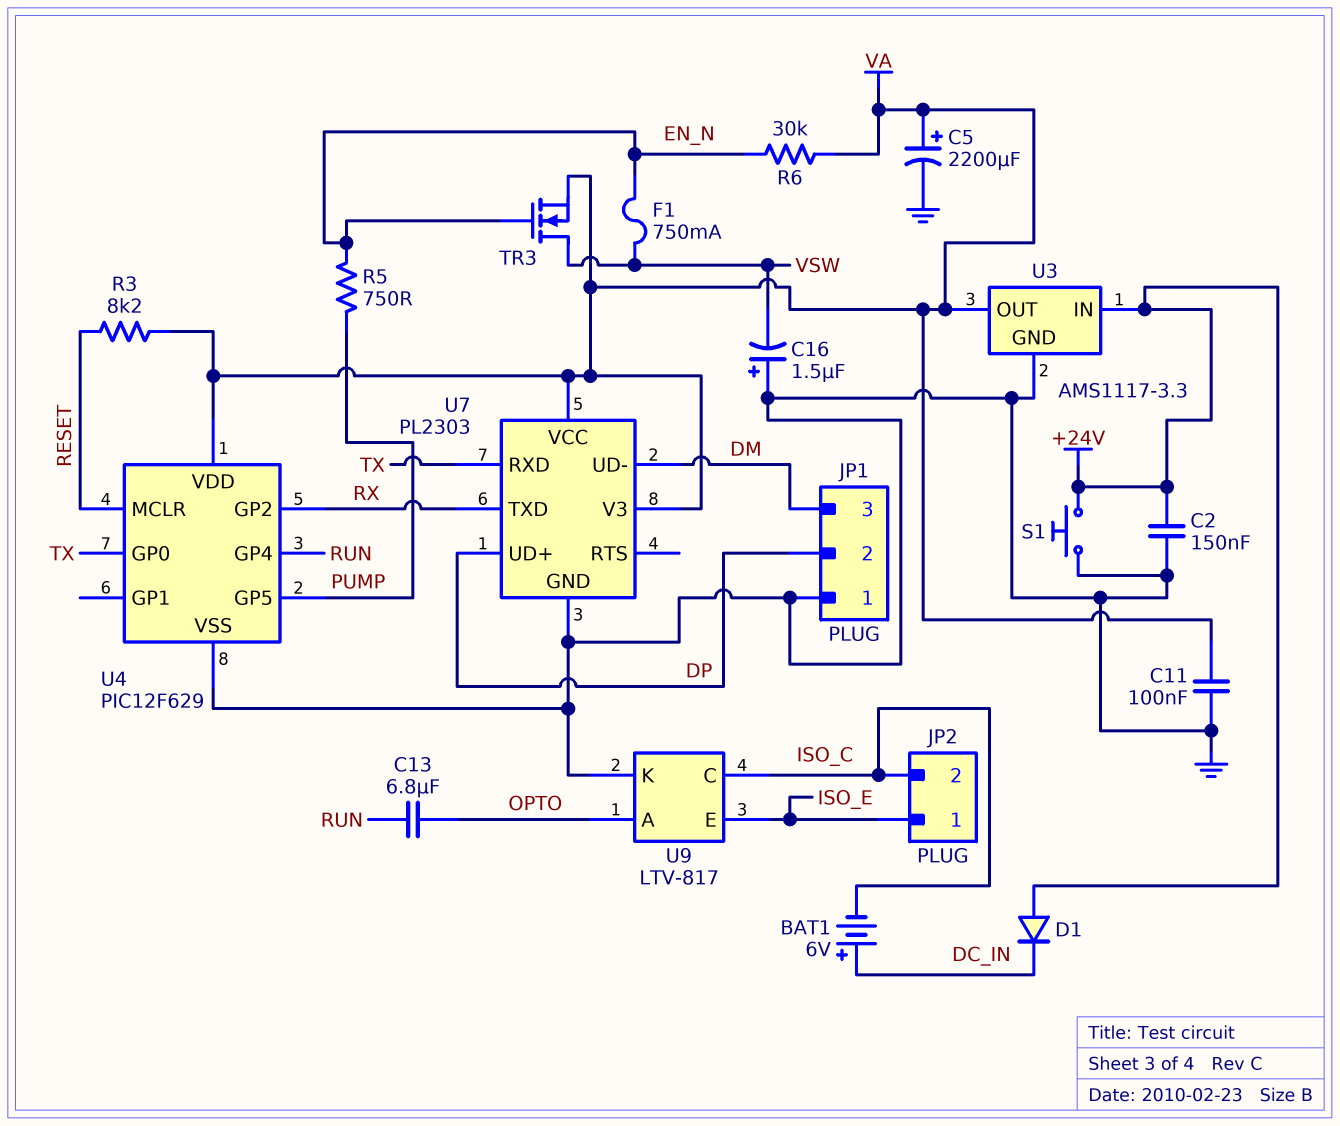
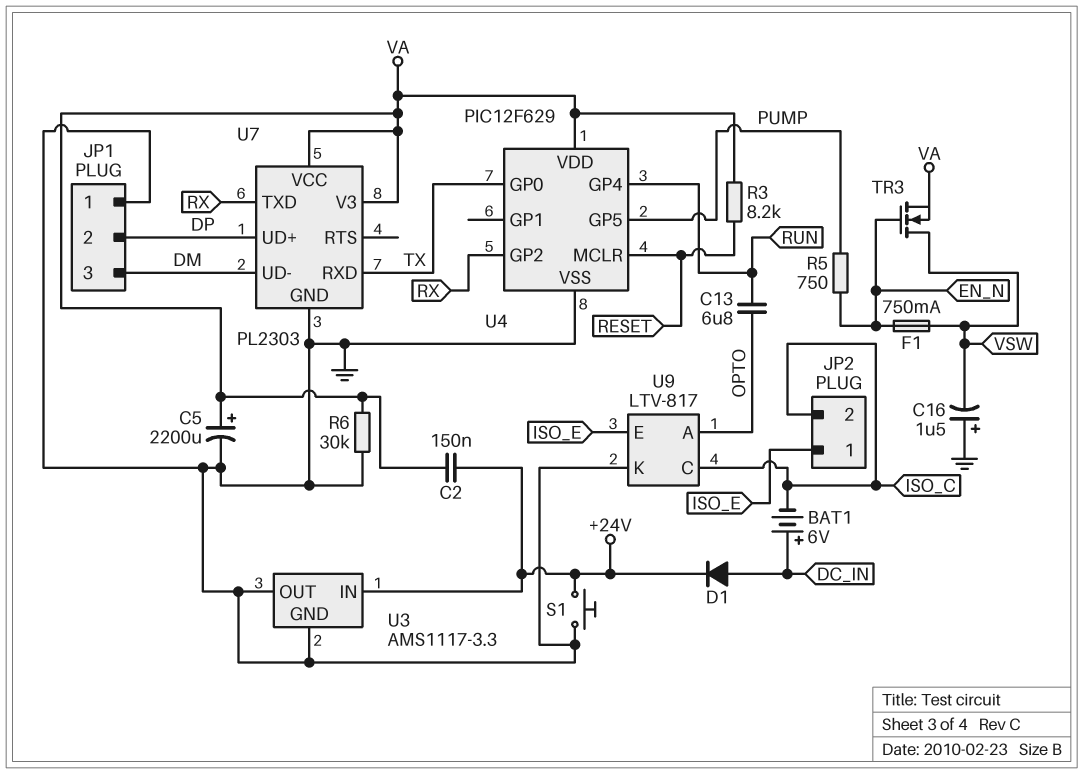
C2: 150nF (+24V, GND) -> 150nF (+24V, VA)
C11: 100nF (GND, VA) -> none
D1: diode (A +24V, K DC_IN) -> diode (A DC_IN, K +24V)
R6: 30k (EN_N, VA) -> 30k (GND, VA)
U3 pin OUT: VA -> GND

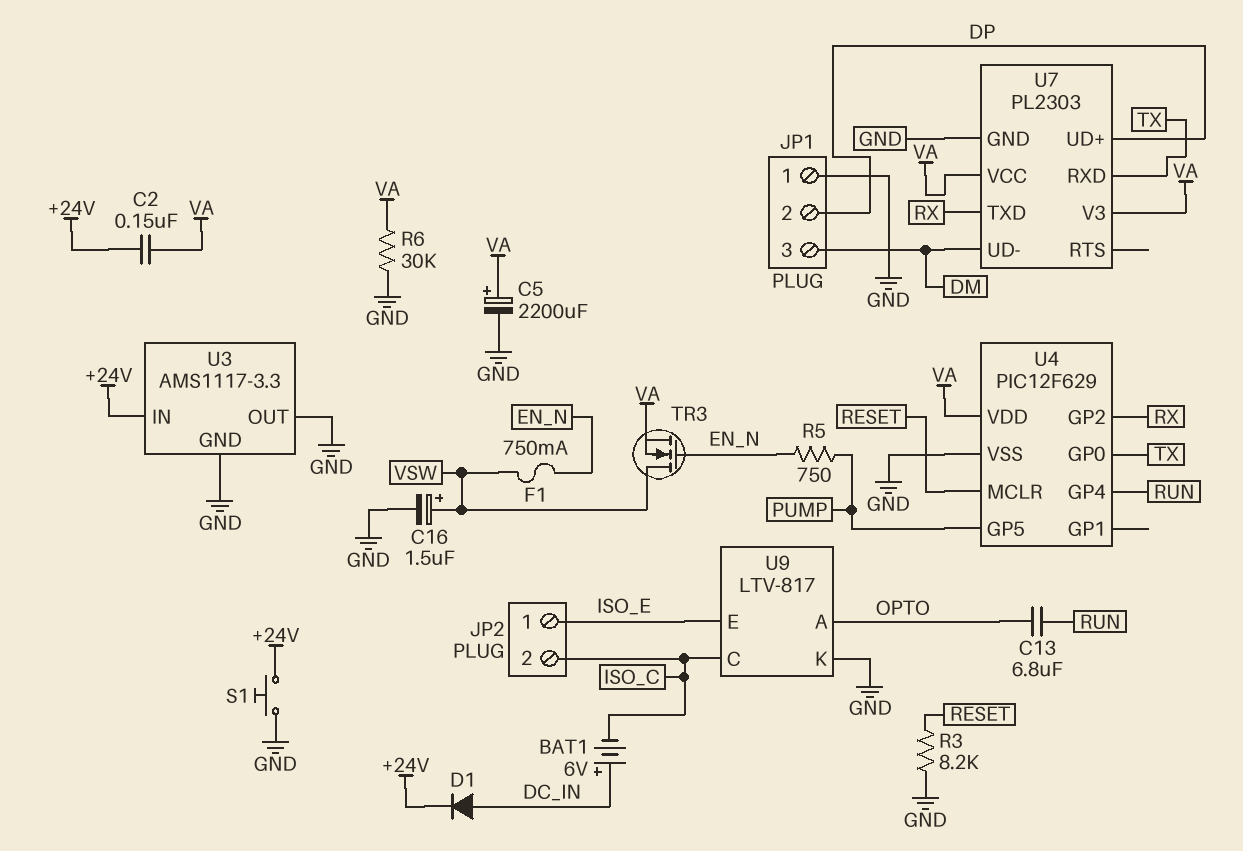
C16: 1.5uF (plus GND, minus VSW) -> 1.5uF (plus VSW, minus GND)
R3: 8.2k (RESET, VA) -> 8.2k (GND, RESET)

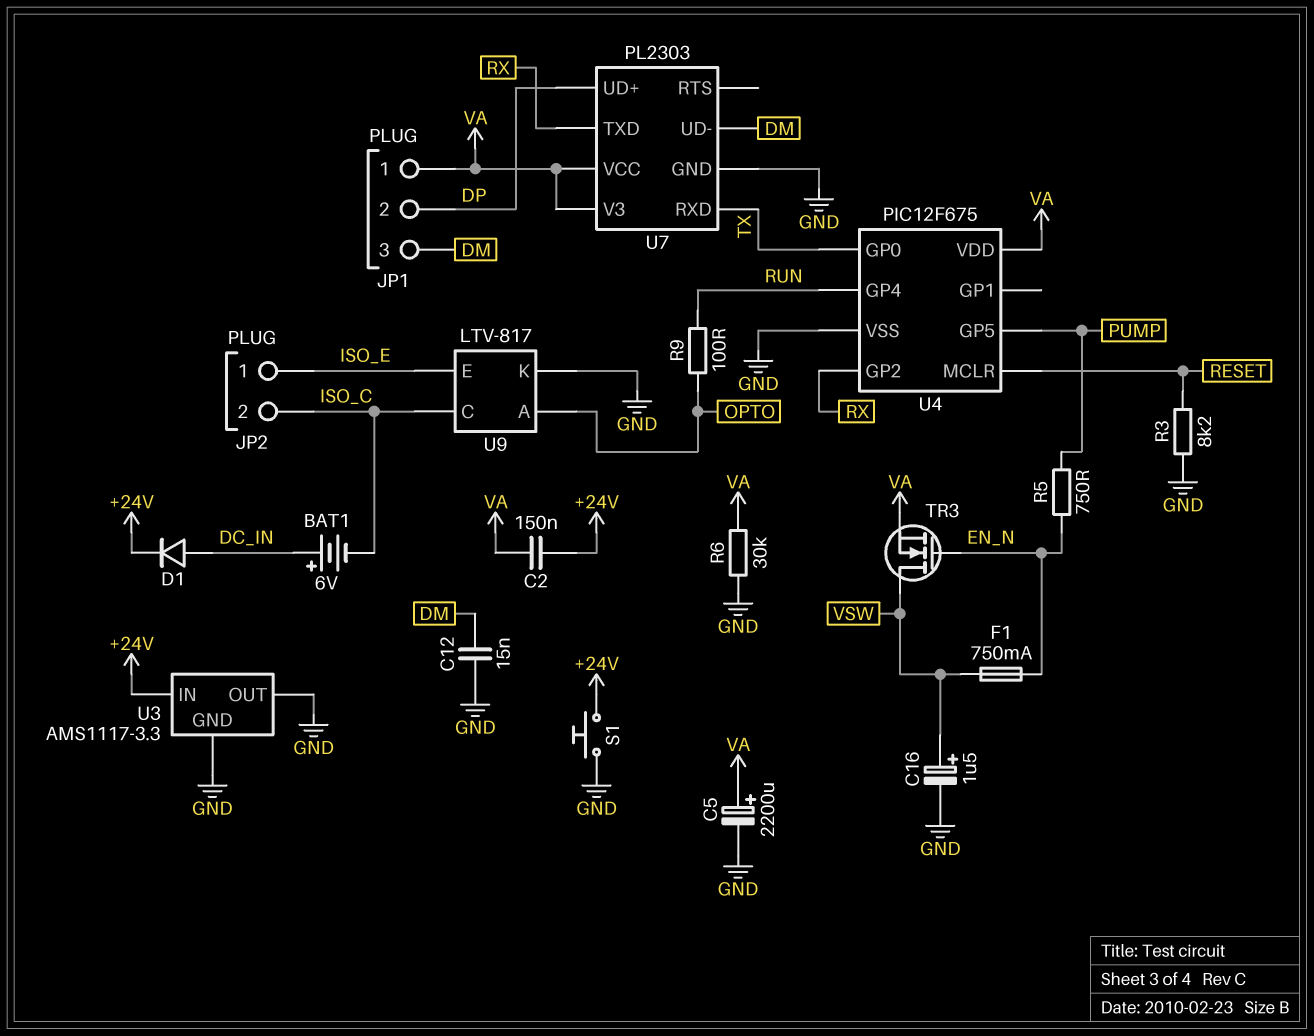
C12: none -> 15nF (DM, GND)
C13: 6.8uF (OPTO, RUN) -> none
JP1 pin 1: GND -> VA
R9: none -> 100 (OPTO, RUN)
U4: PIC12F629 -> PIC12F675

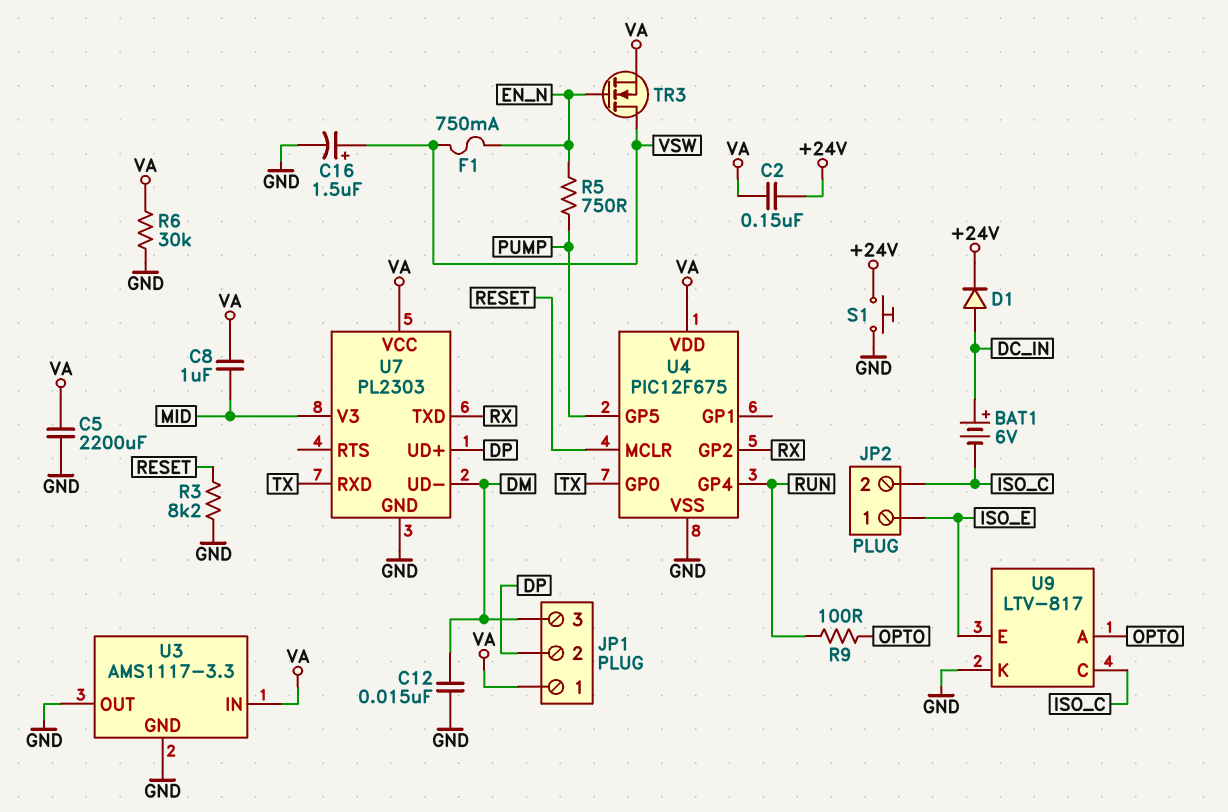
C5: 2200uF (plus VA, minus GND) -> 2200uF (GND, VA)
C8: none -> 1uF (MID, VA)
U3 pin IN: +24V -> VA
U7 pin V3: VA -> MID

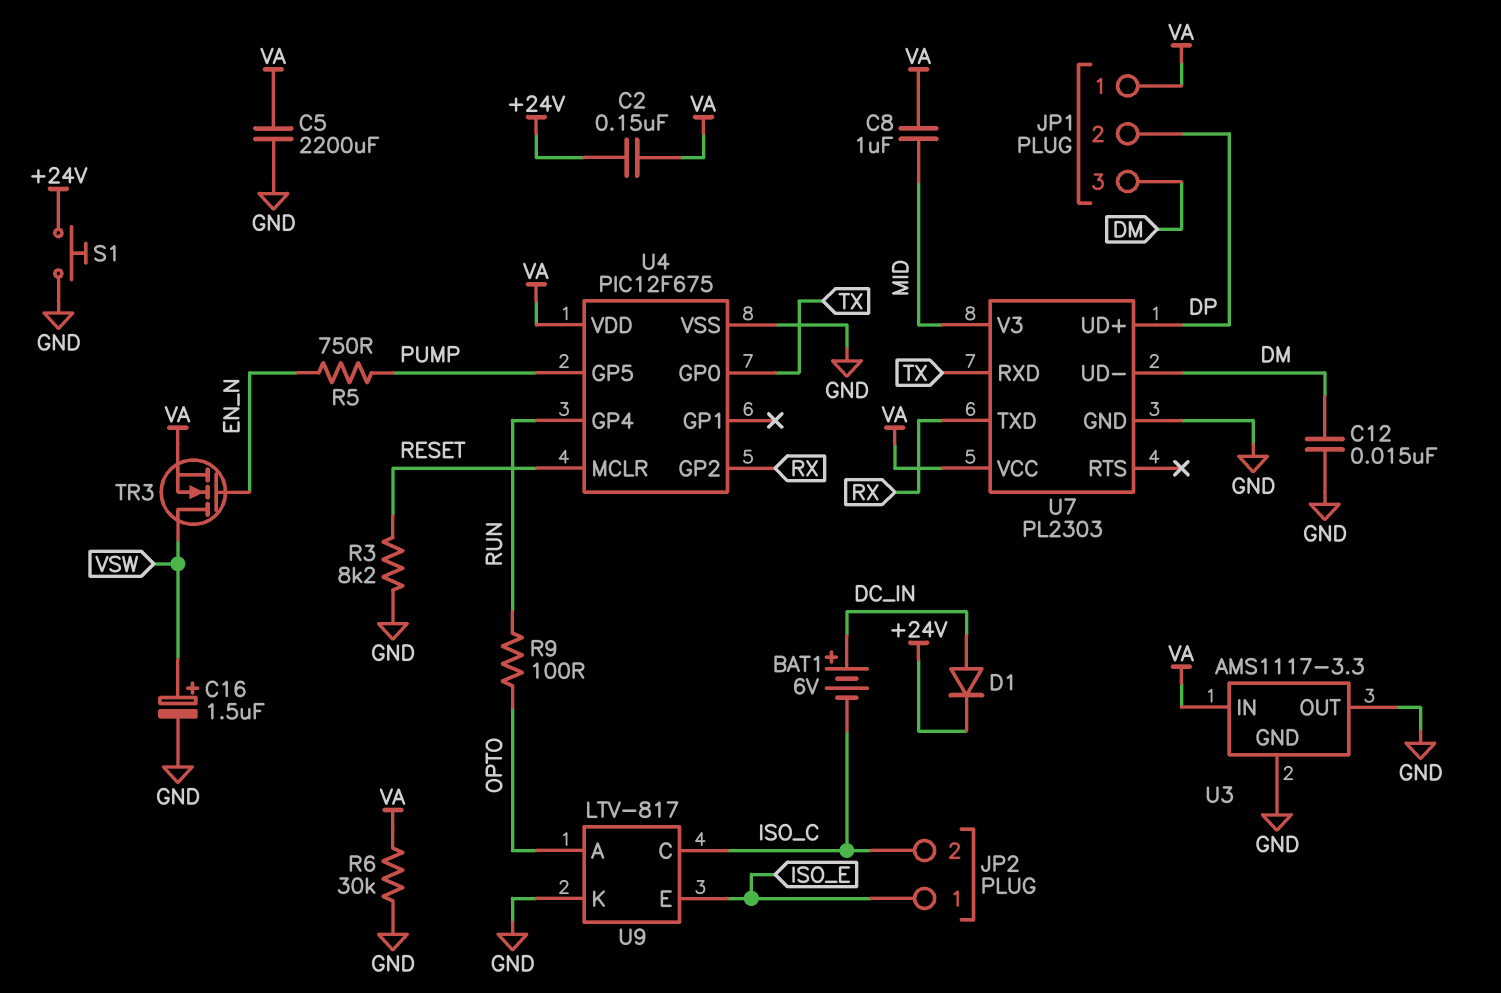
F1: 750mA (EN_N, VSW) -> none

